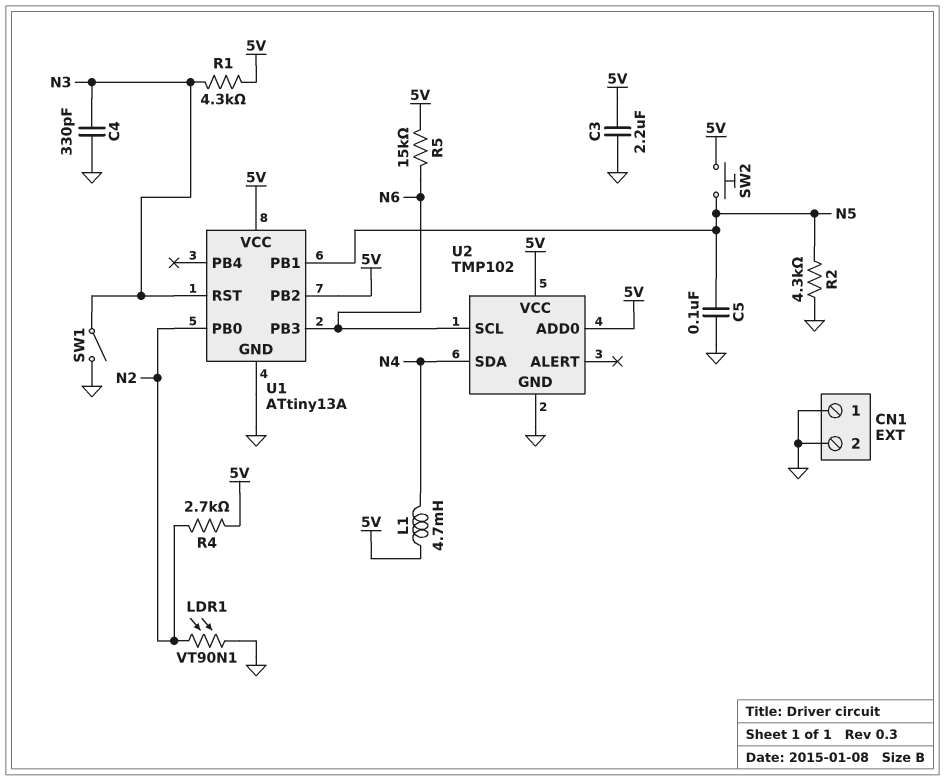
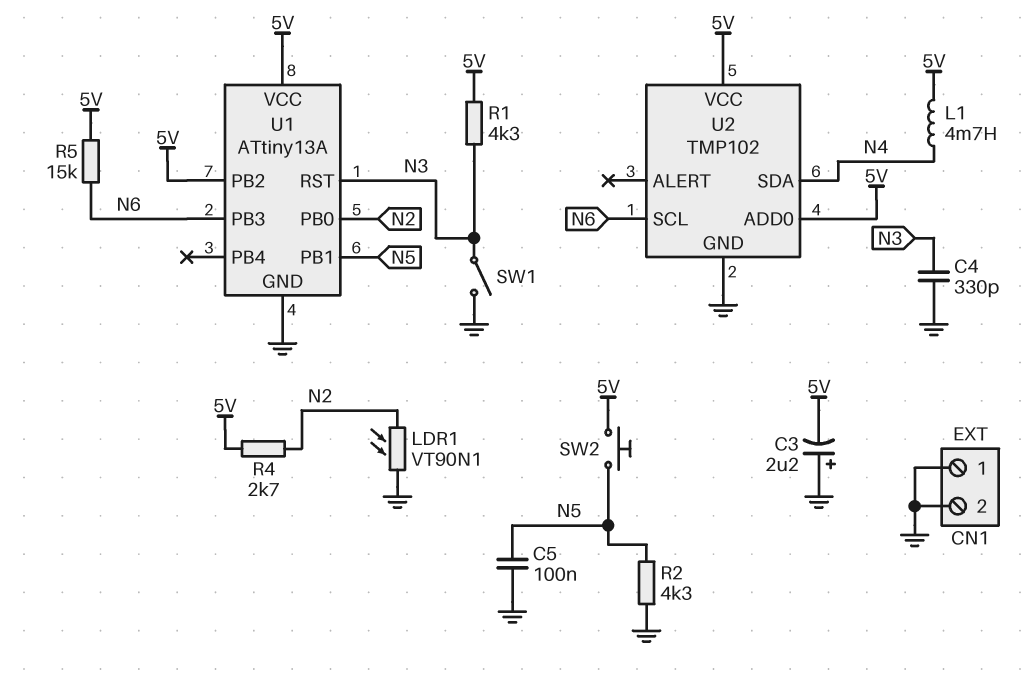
C3: 2.2uF (5V, GND) -> 2.2uF (plus GND, minus 5V)

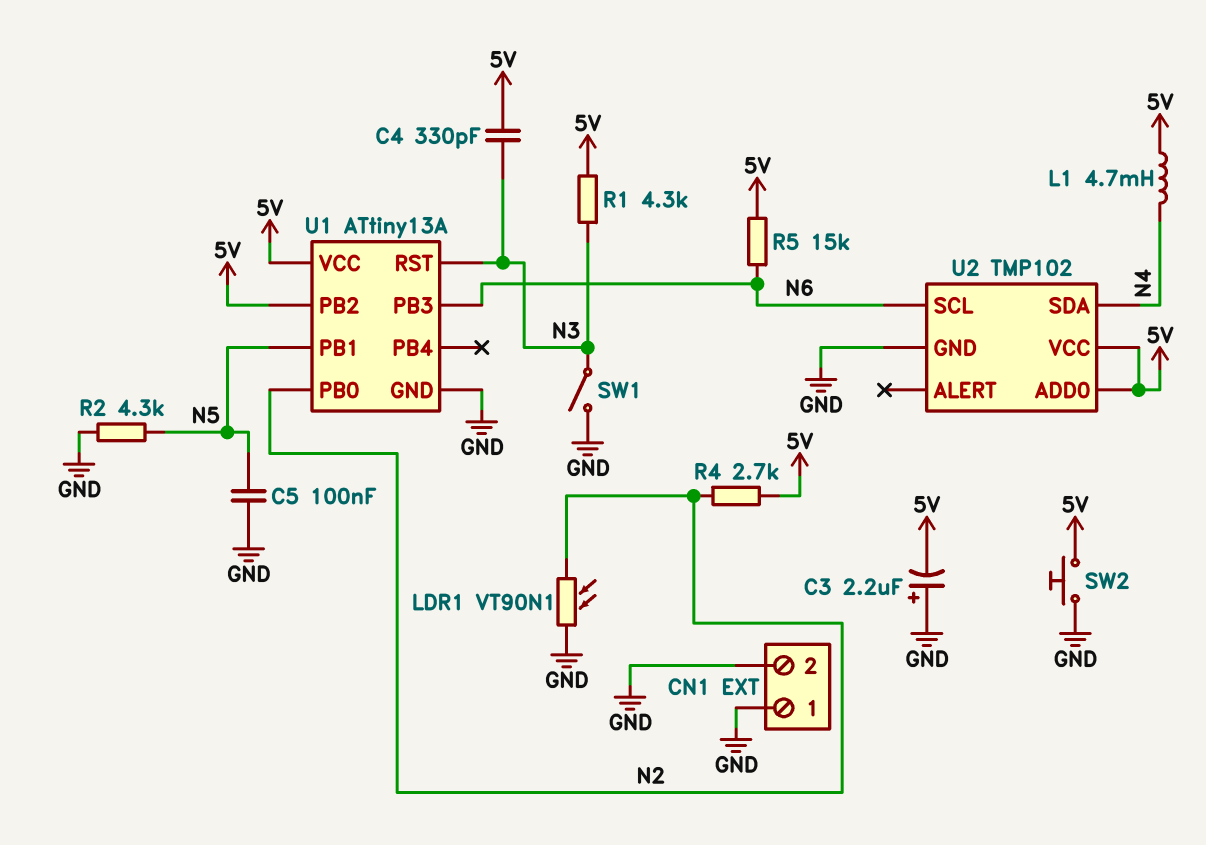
C4: 330pF (GND, N3) -> 330pF (5V, N3)
SW2: button (5V, N5) -> button (5V, GND)

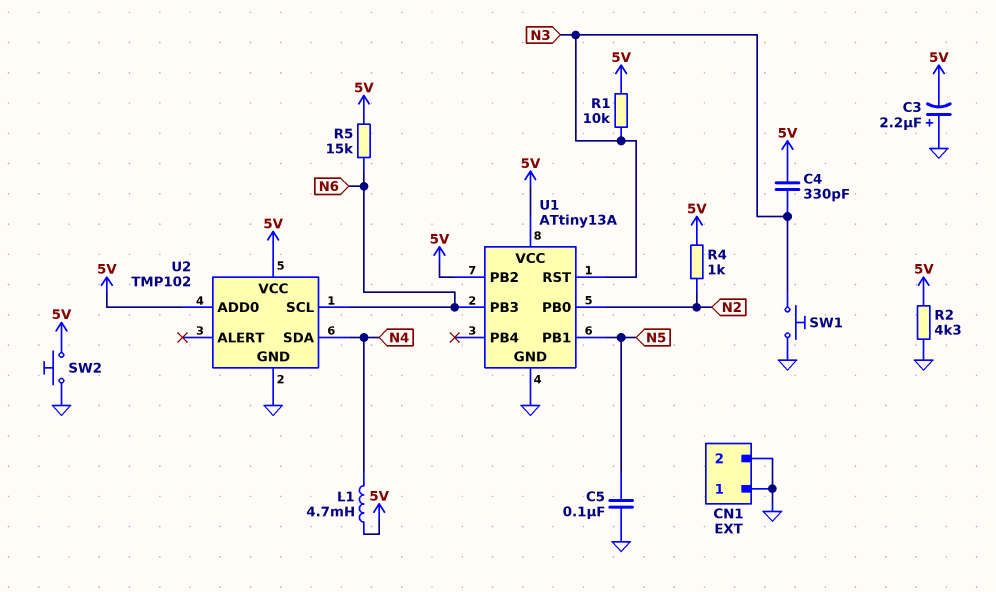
LDR1: VT90N1 (GND, N2) -> none
R1: 4.3k (5V, N3) -> 10k (5V, N3)
R2: 4.3k (GND, N5) -> 4.3k (5V, GND)
R4: 2.7k (5V, N2) -> 1k (5V, N2)
SW1: switch (GND, N3) -> button (GND, N3)

